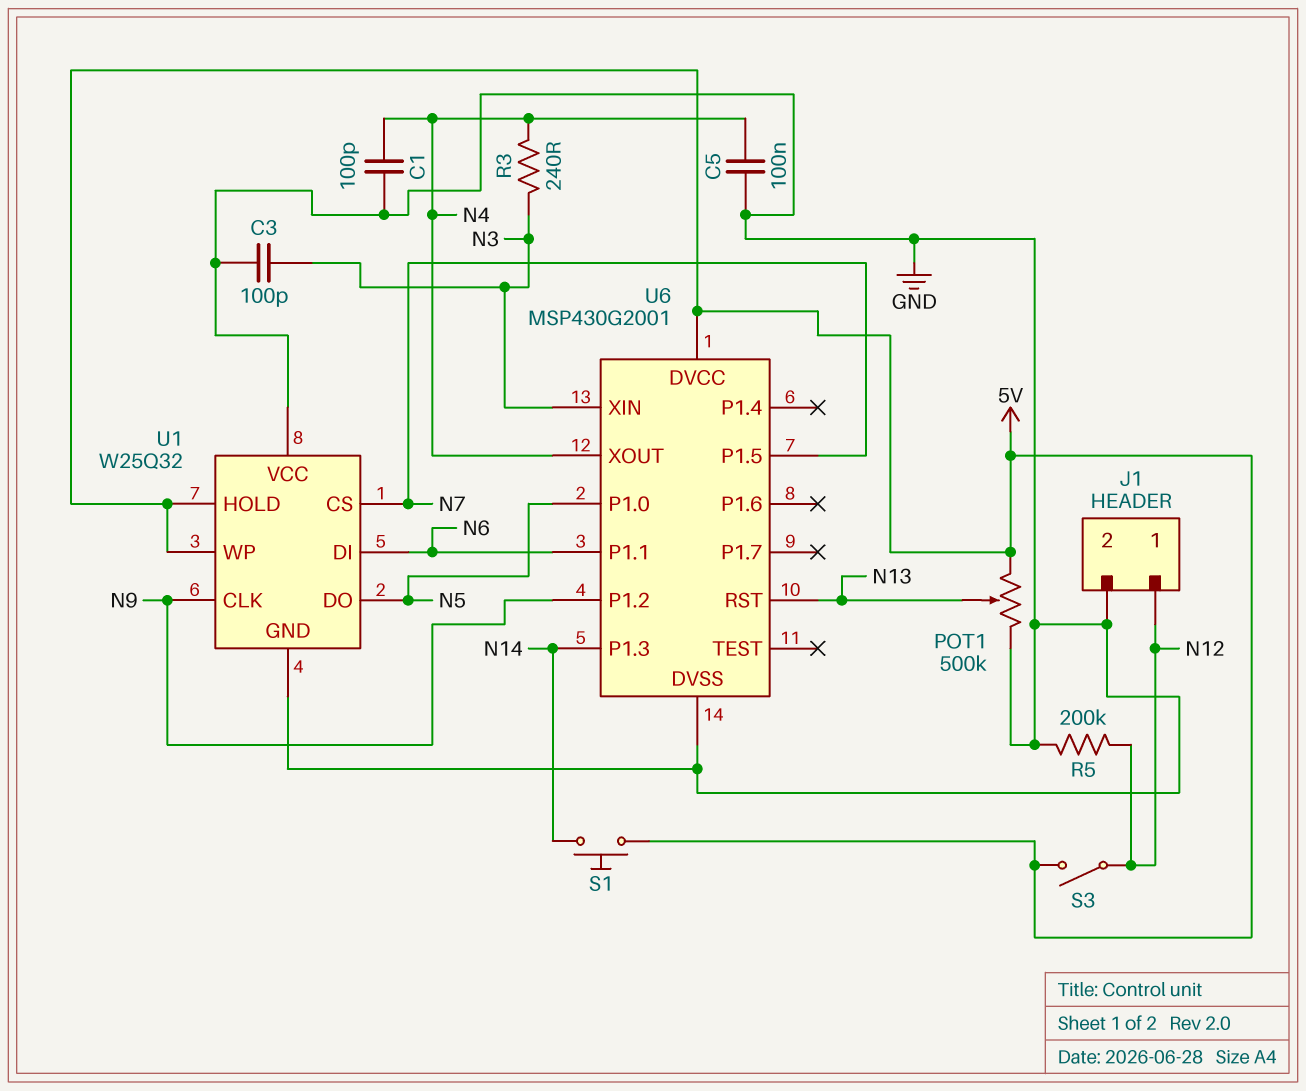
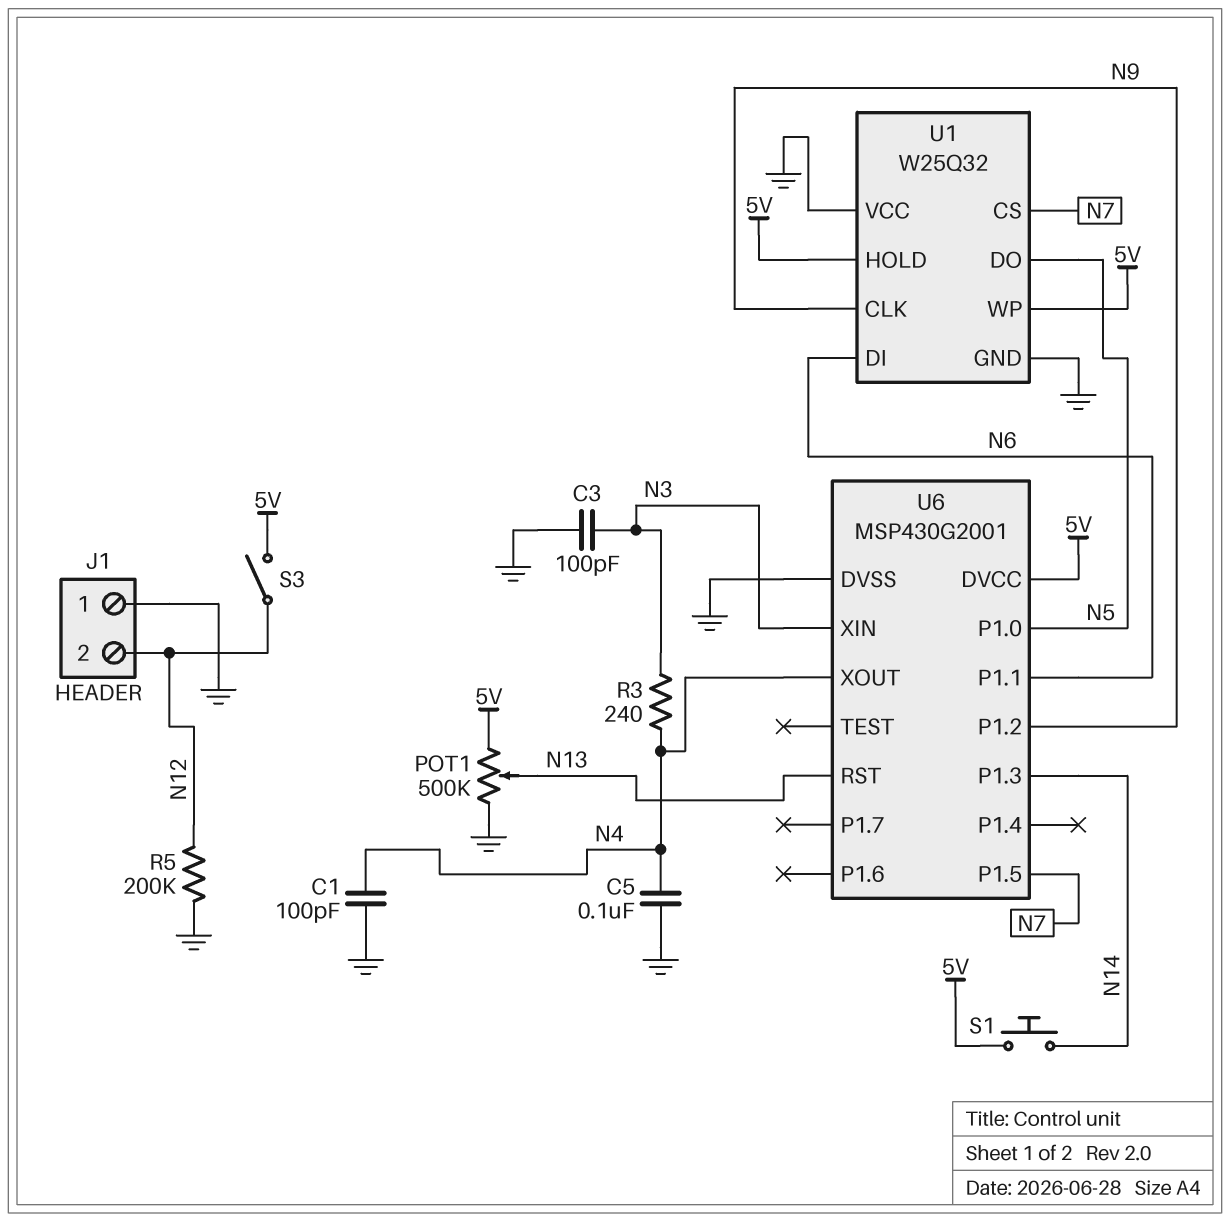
J1 pin 1: N12 -> GND
J1 pin 2: GND -> N12

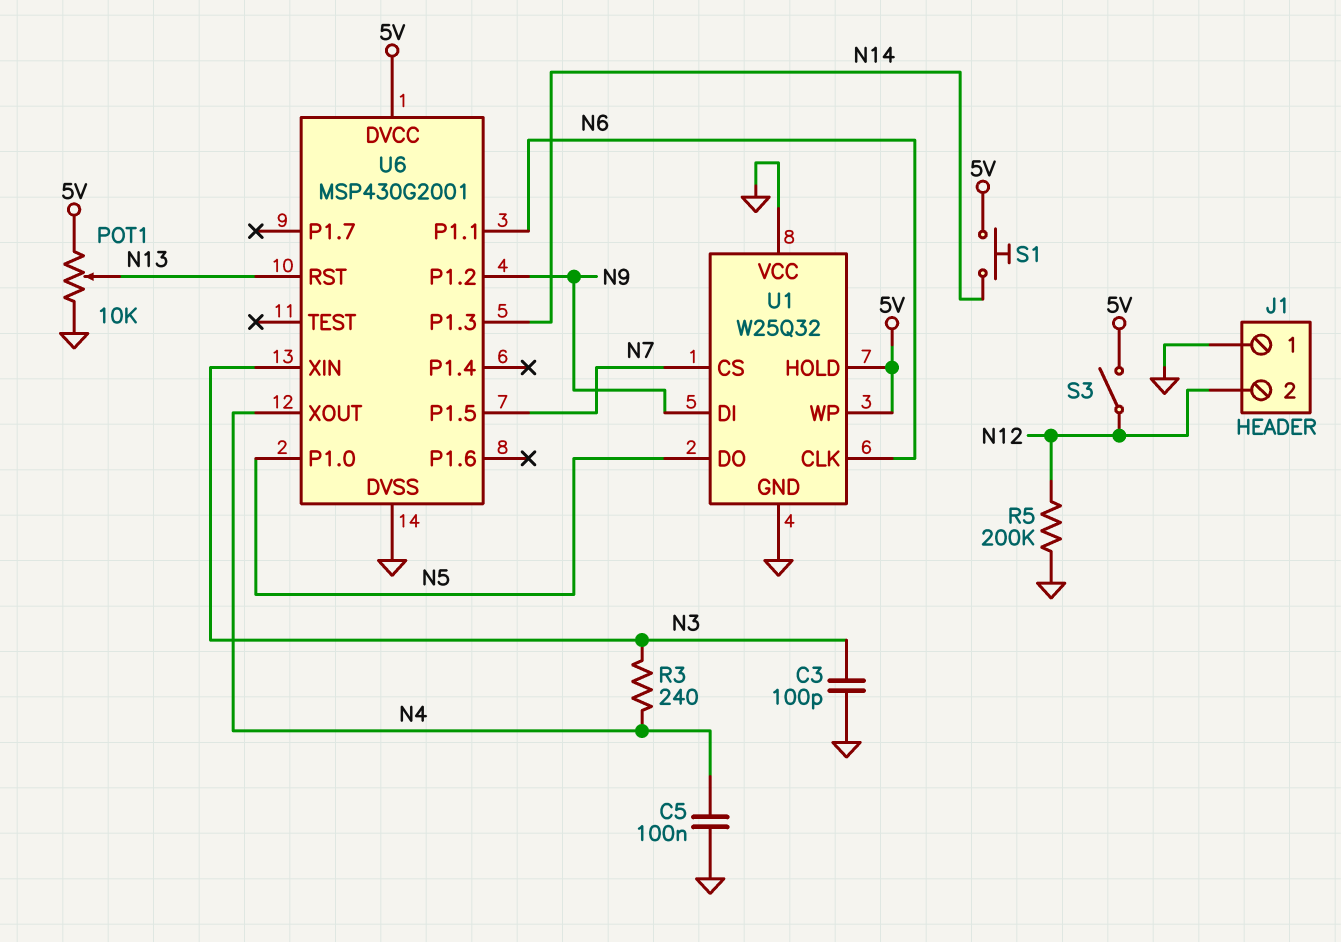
C1: 100pF (GND, N4) -> none
POT1: 500k (5V, GND, wiper N13) -> 10k (5V, GND, wiper N13)
U1 pin CLK: N9 -> N6
U1 pin DI: N6 -> N9

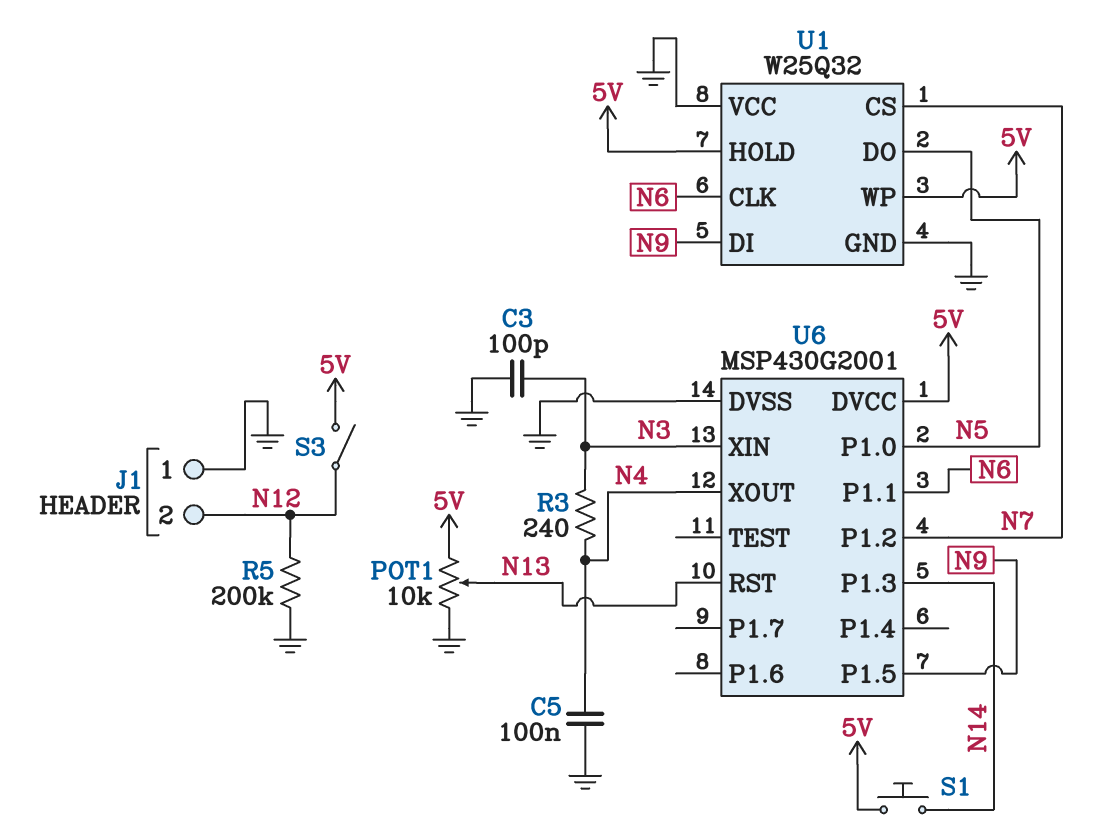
U6 pin P1.2: N9 -> N7
U6 pin P1.5: N7 -> N9

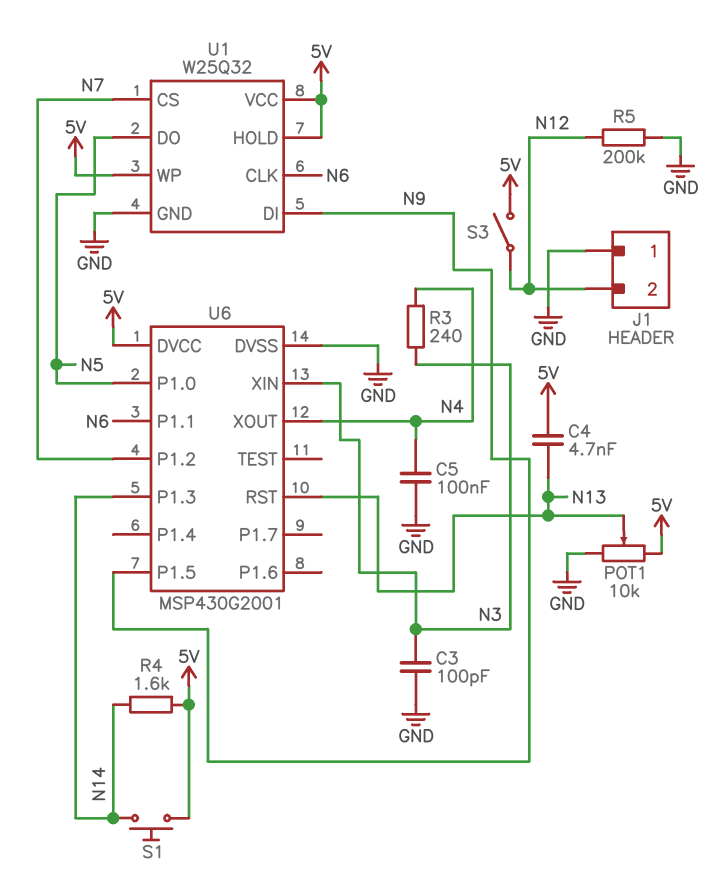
C4: none -> 4.7nF (5V, N13)
R4: none -> 1.6k (5V, N14)
U1 pin VCC: GND -> 5V

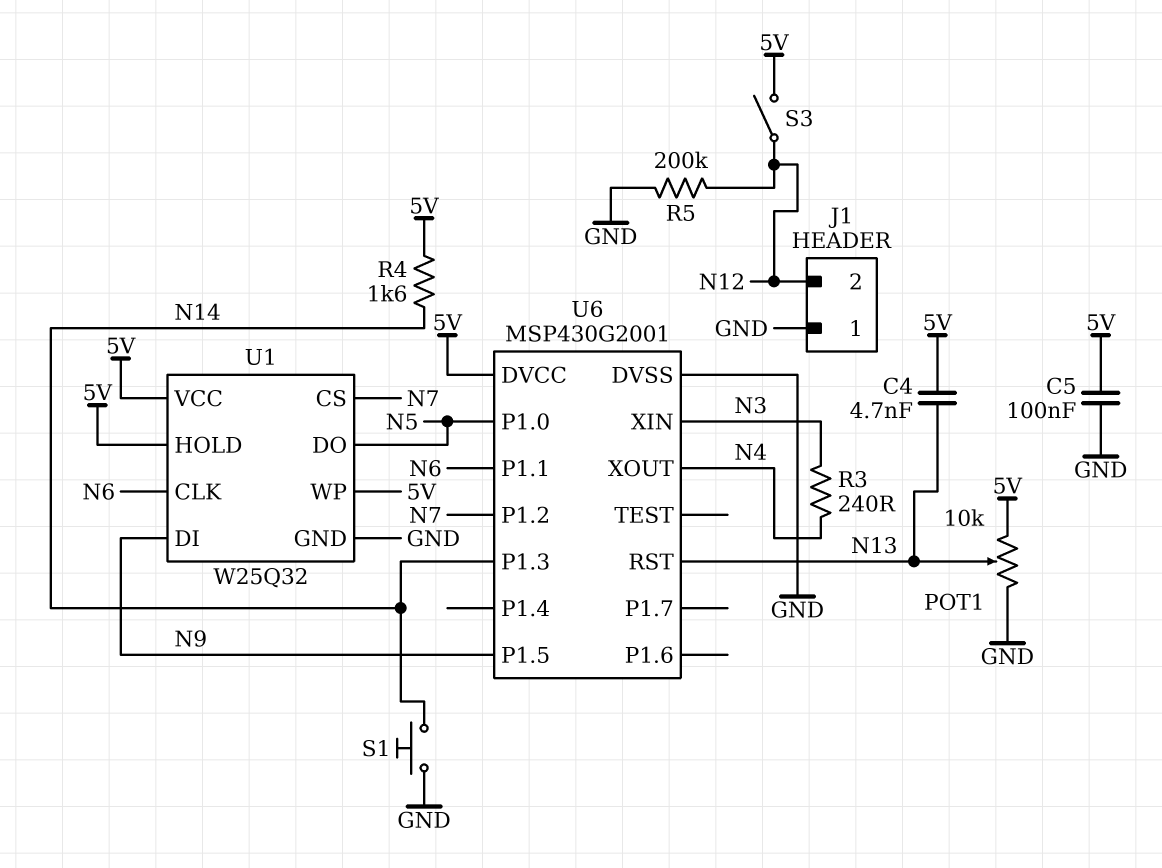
C3: 100pF (GND, N3) -> none
C5: 100nF (GND, N4) -> 100nF (5V, GND)
S1: button (5V, N14) -> button (GND, N14)

